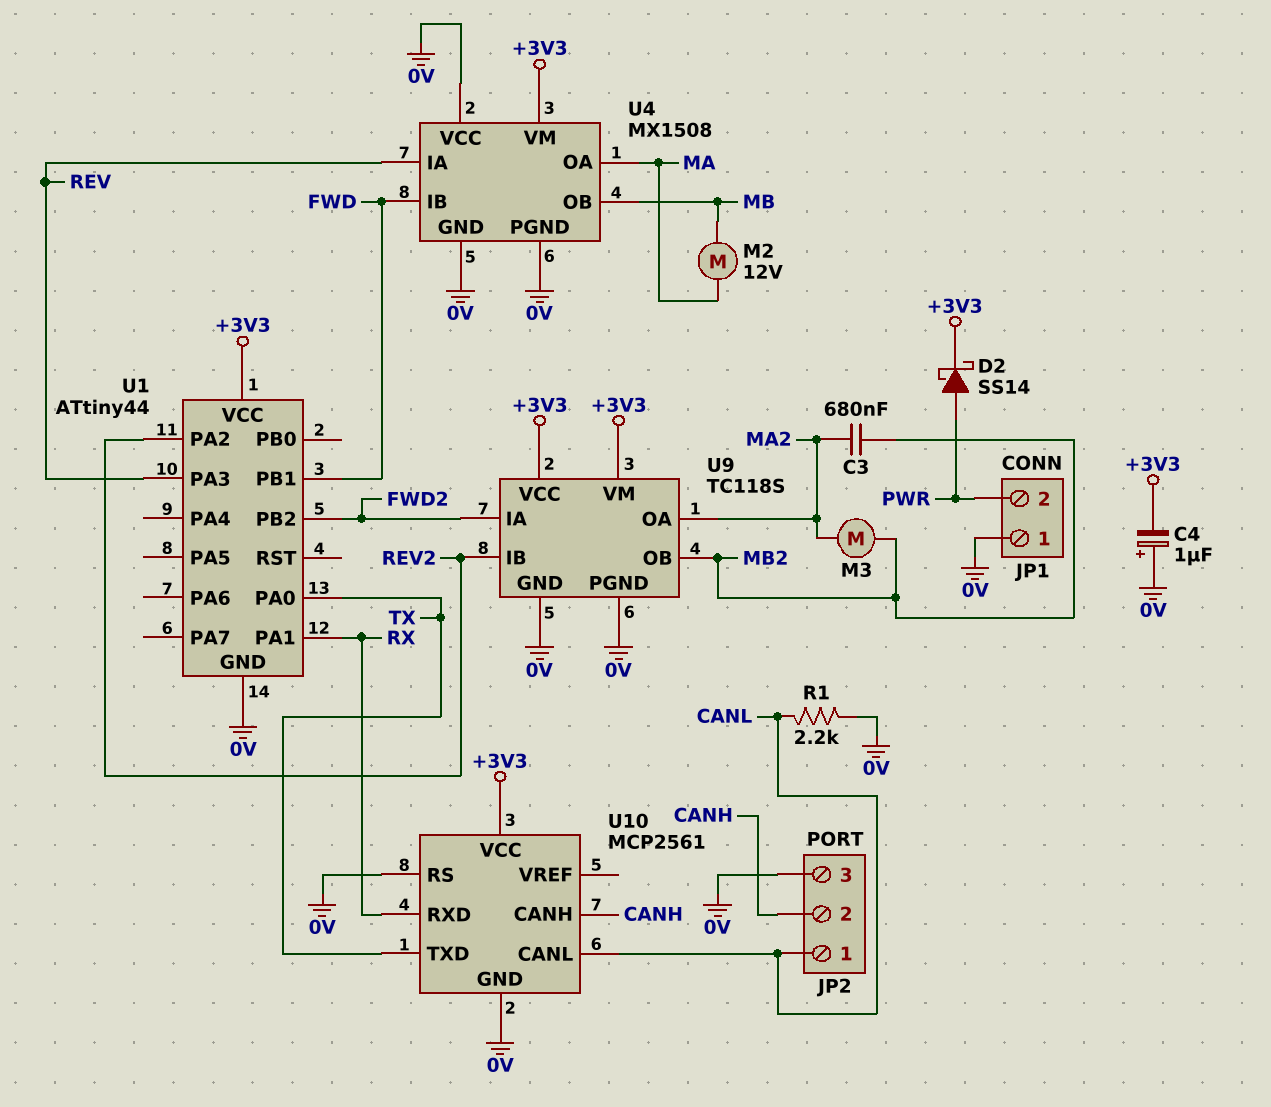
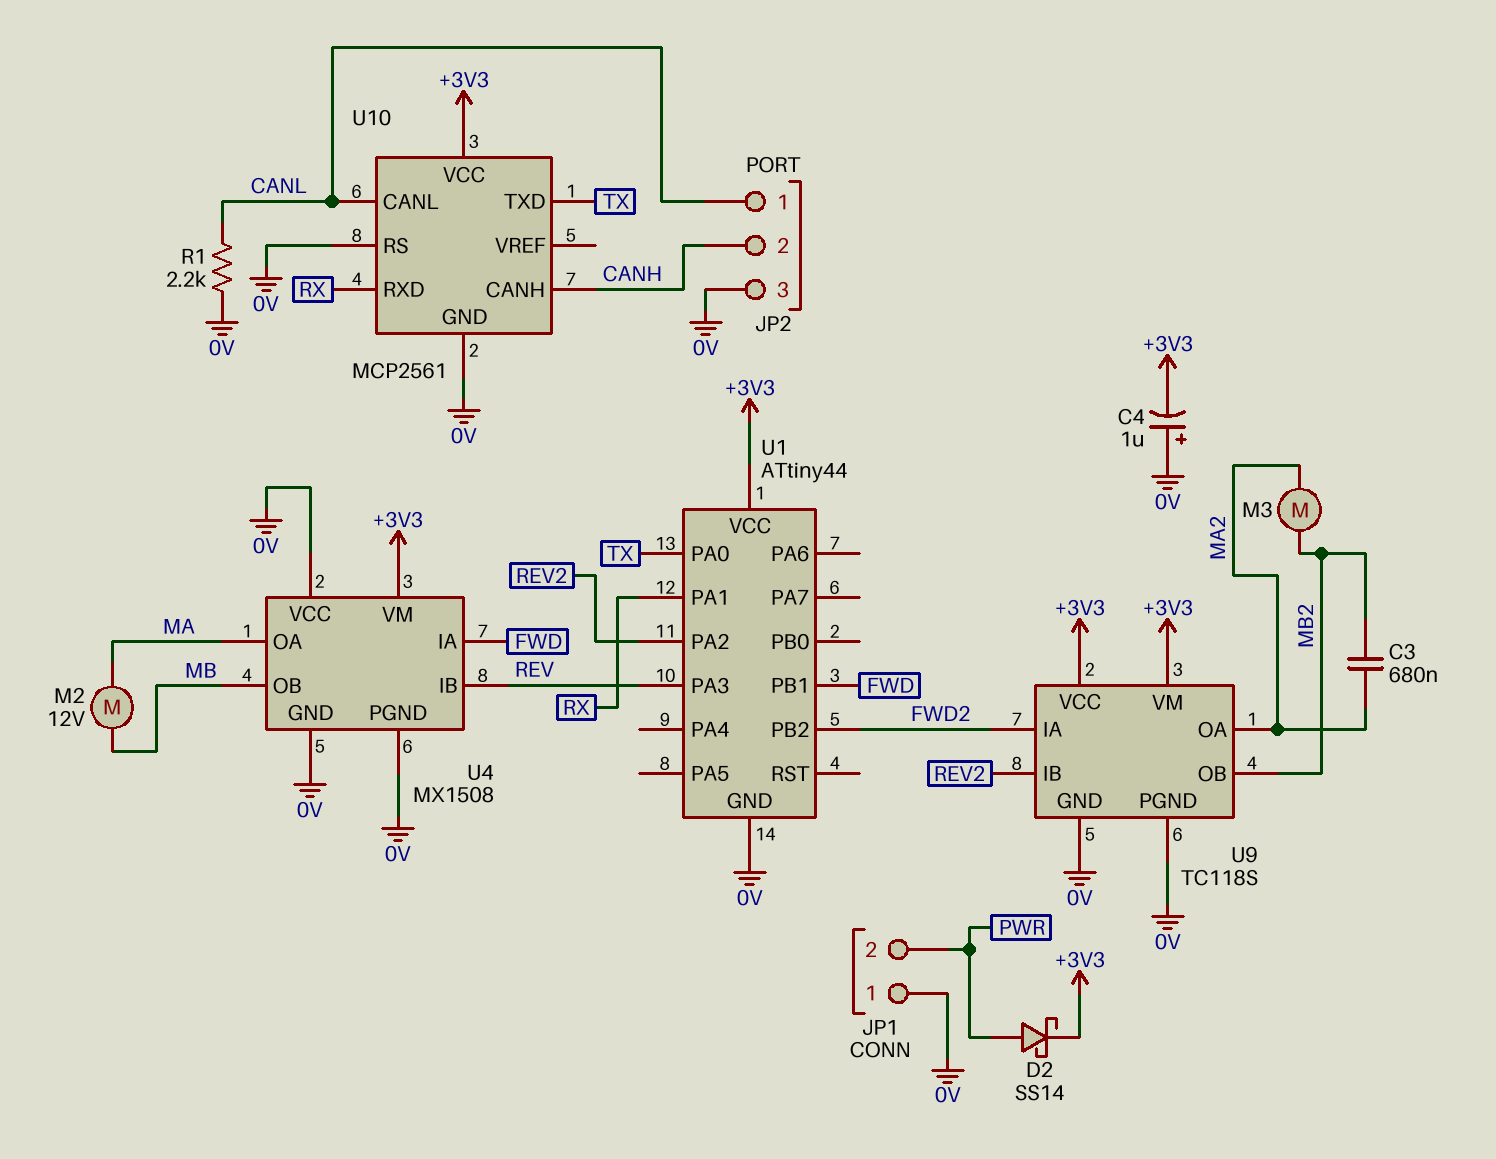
U4 pin IA: REV -> FWD
U4 pin IB: FWD -> REV

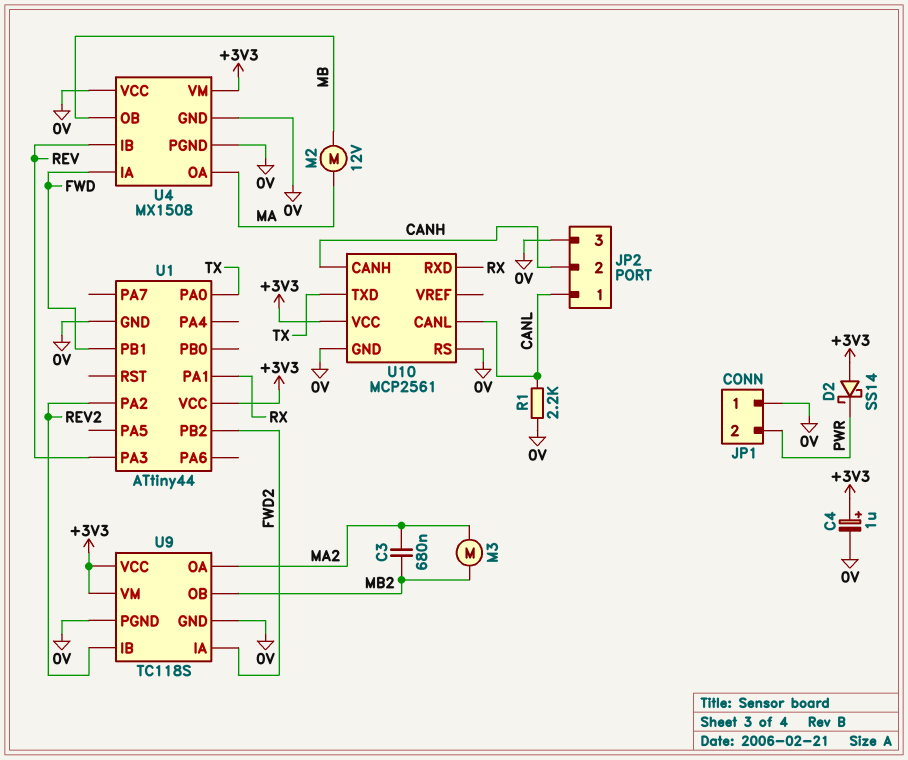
C4: 1uF (plus 0V, minus +3V3) -> 1uF (plus +3V3, minus 0V)
D2: schottky SS14 (A PWR, K +3V3) -> schottky SS14 (A +3V3, K PWR)

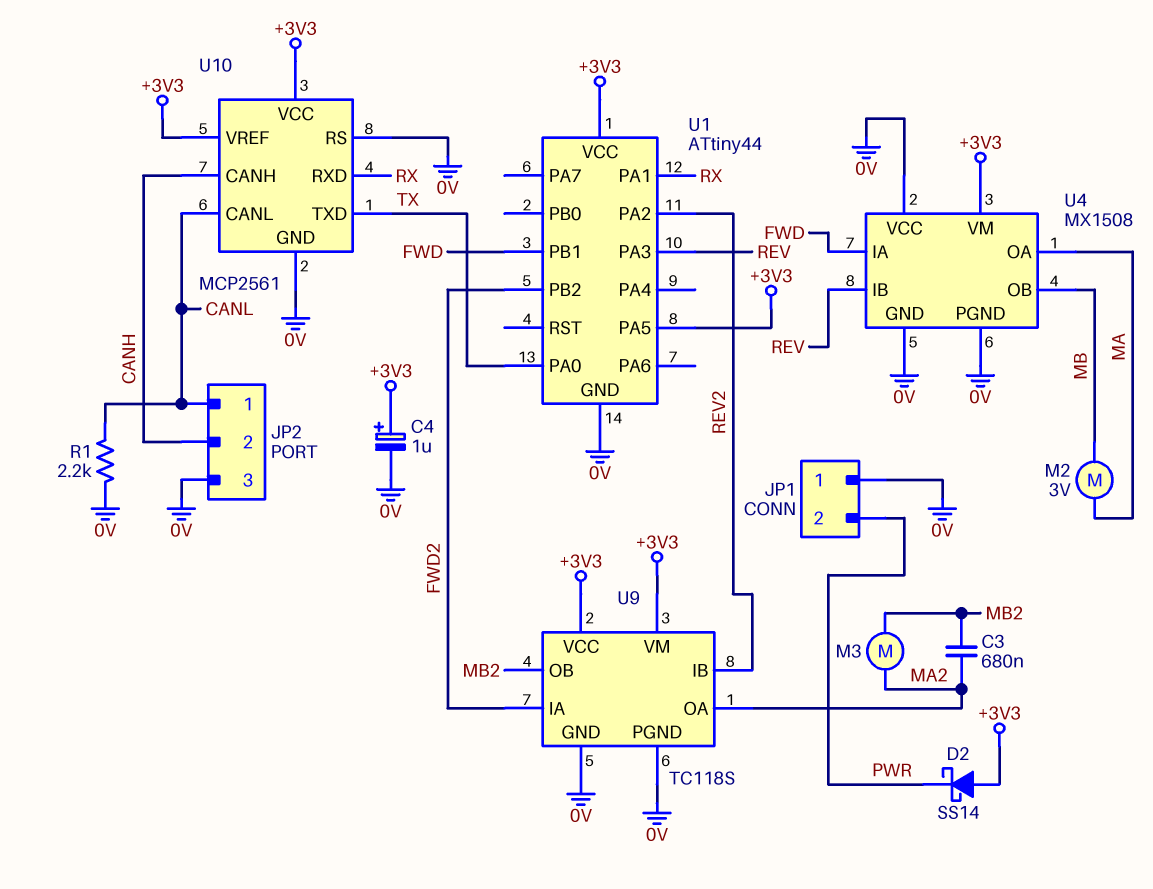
M2: motor 12V (MA, MB) -> motor 3V (MA, MB)
U1 pin PA5: none -> +3V3
U10 pin VREF: none -> +3V3

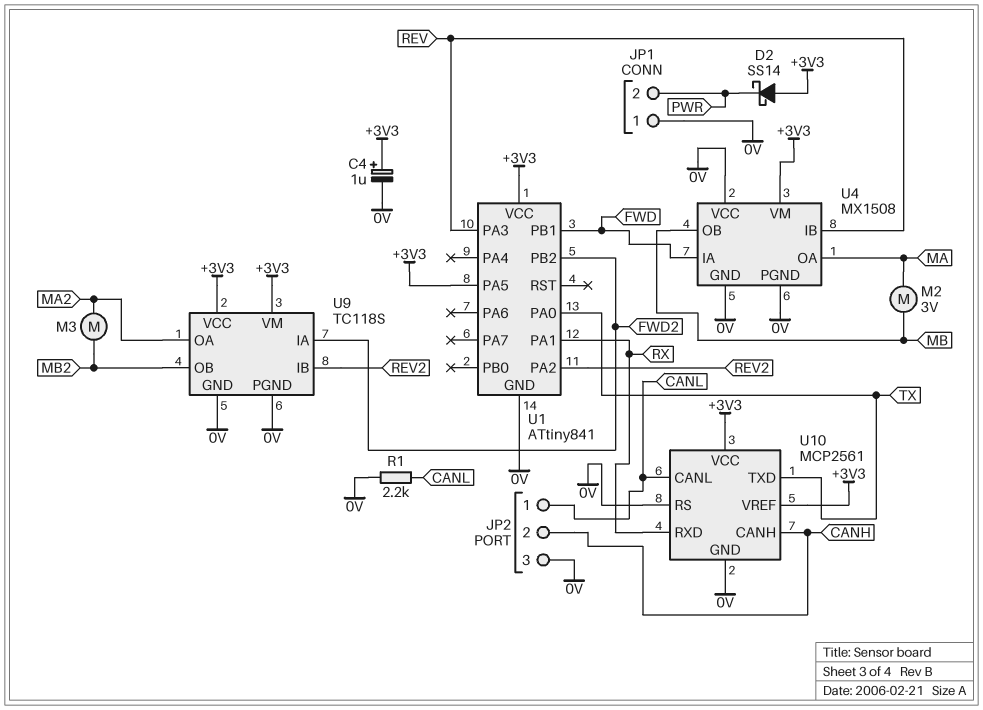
C3: 680nF (MA2, MB2) -> none
U1: ATtiny44 -> ATtiny841

